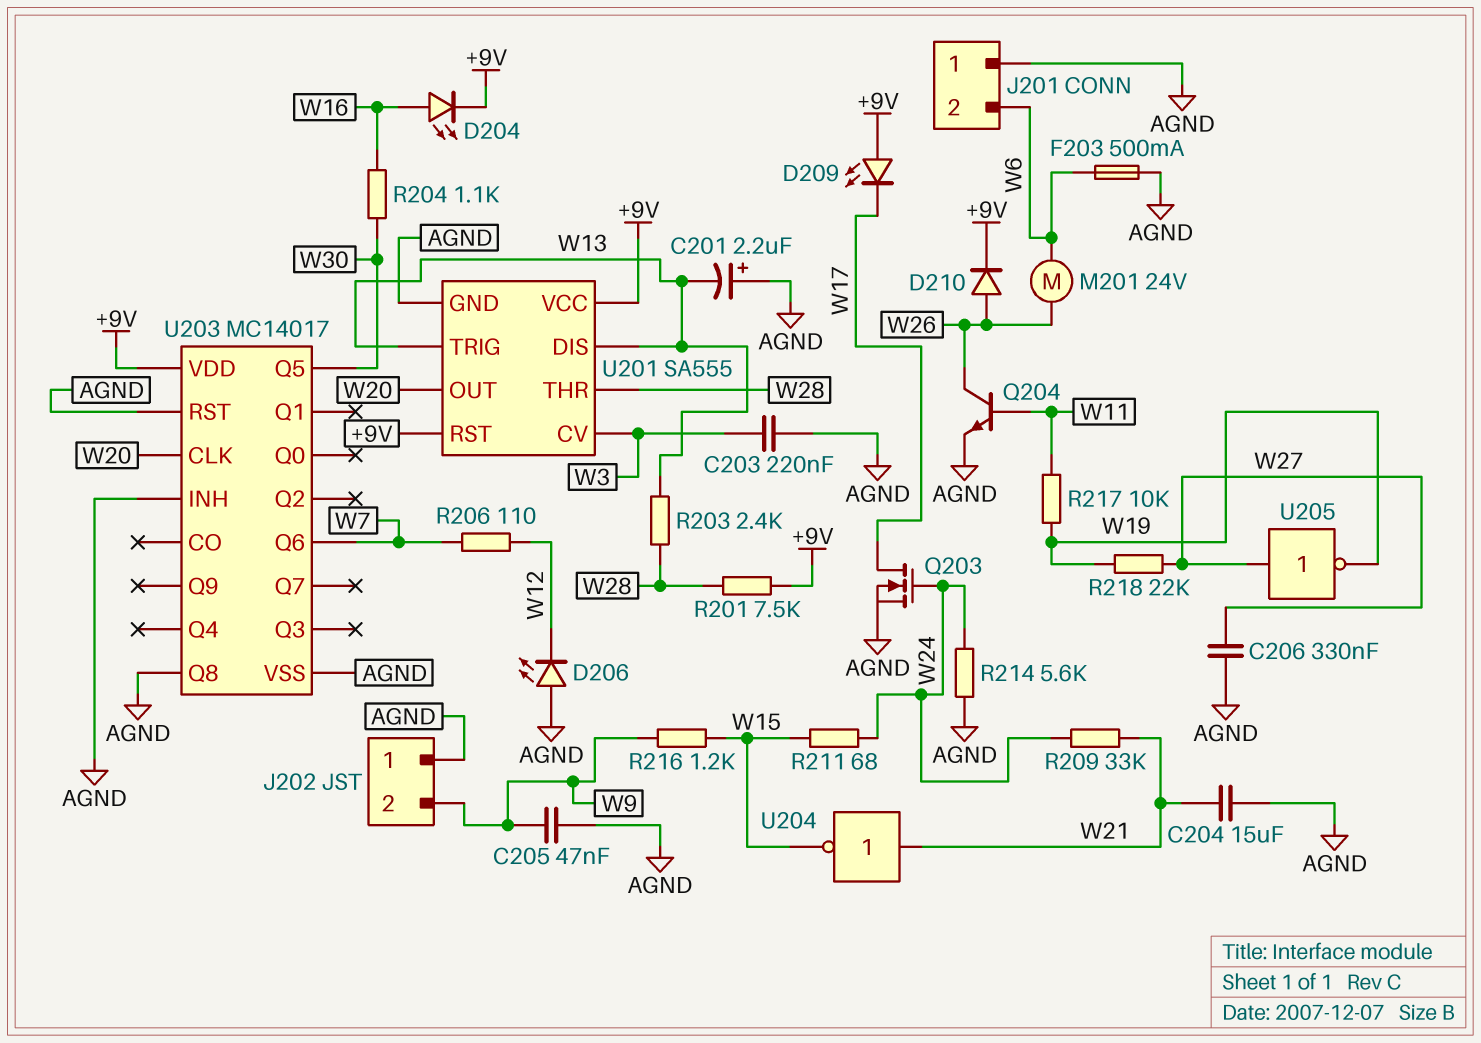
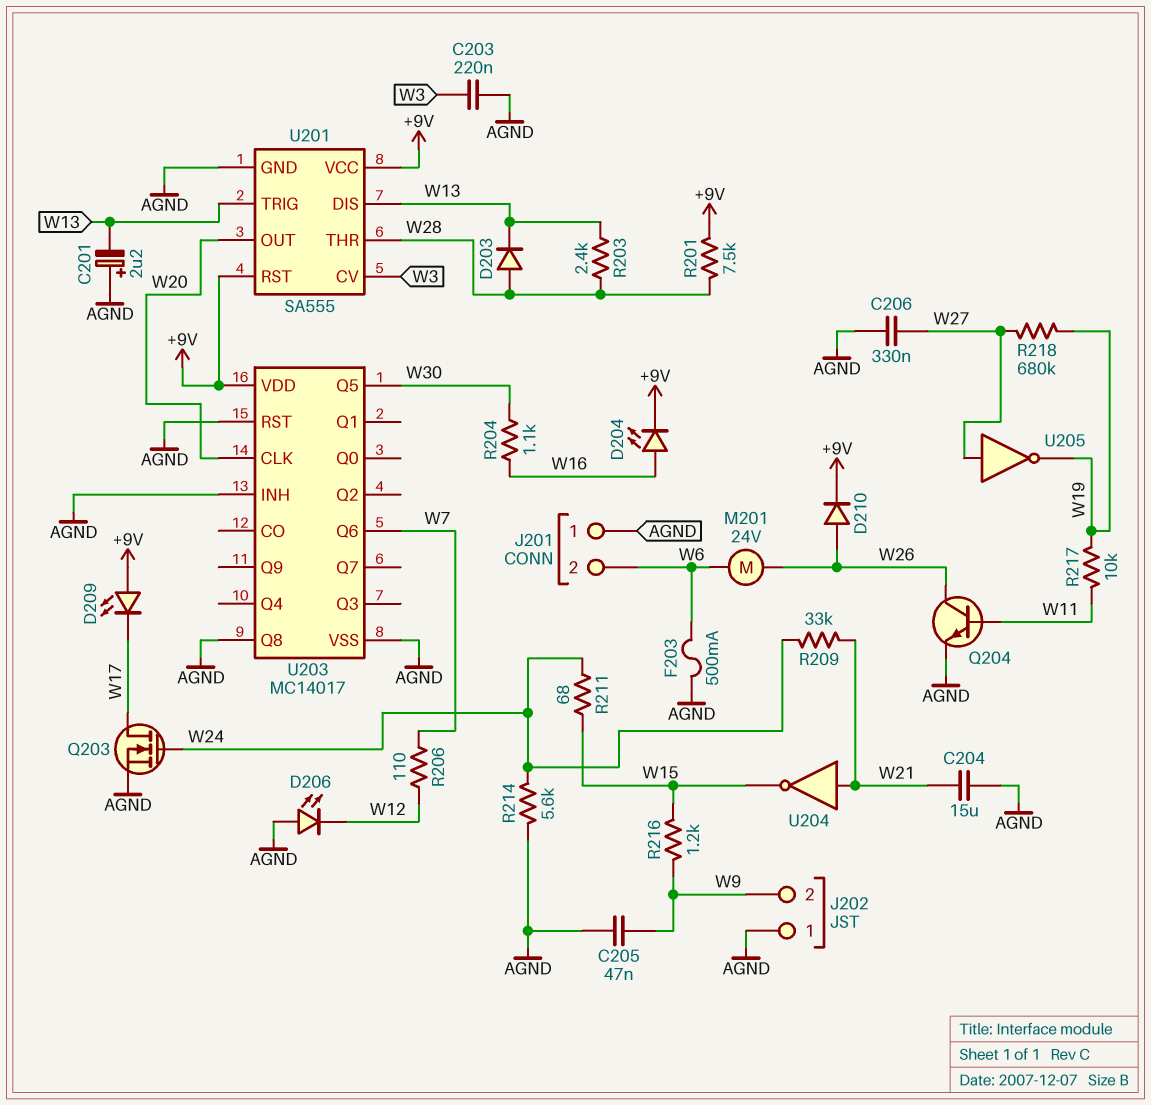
D203: none -> diode (A W28, K W13)
R218: 22k (W19, W27) -> 680k (W19, W27)

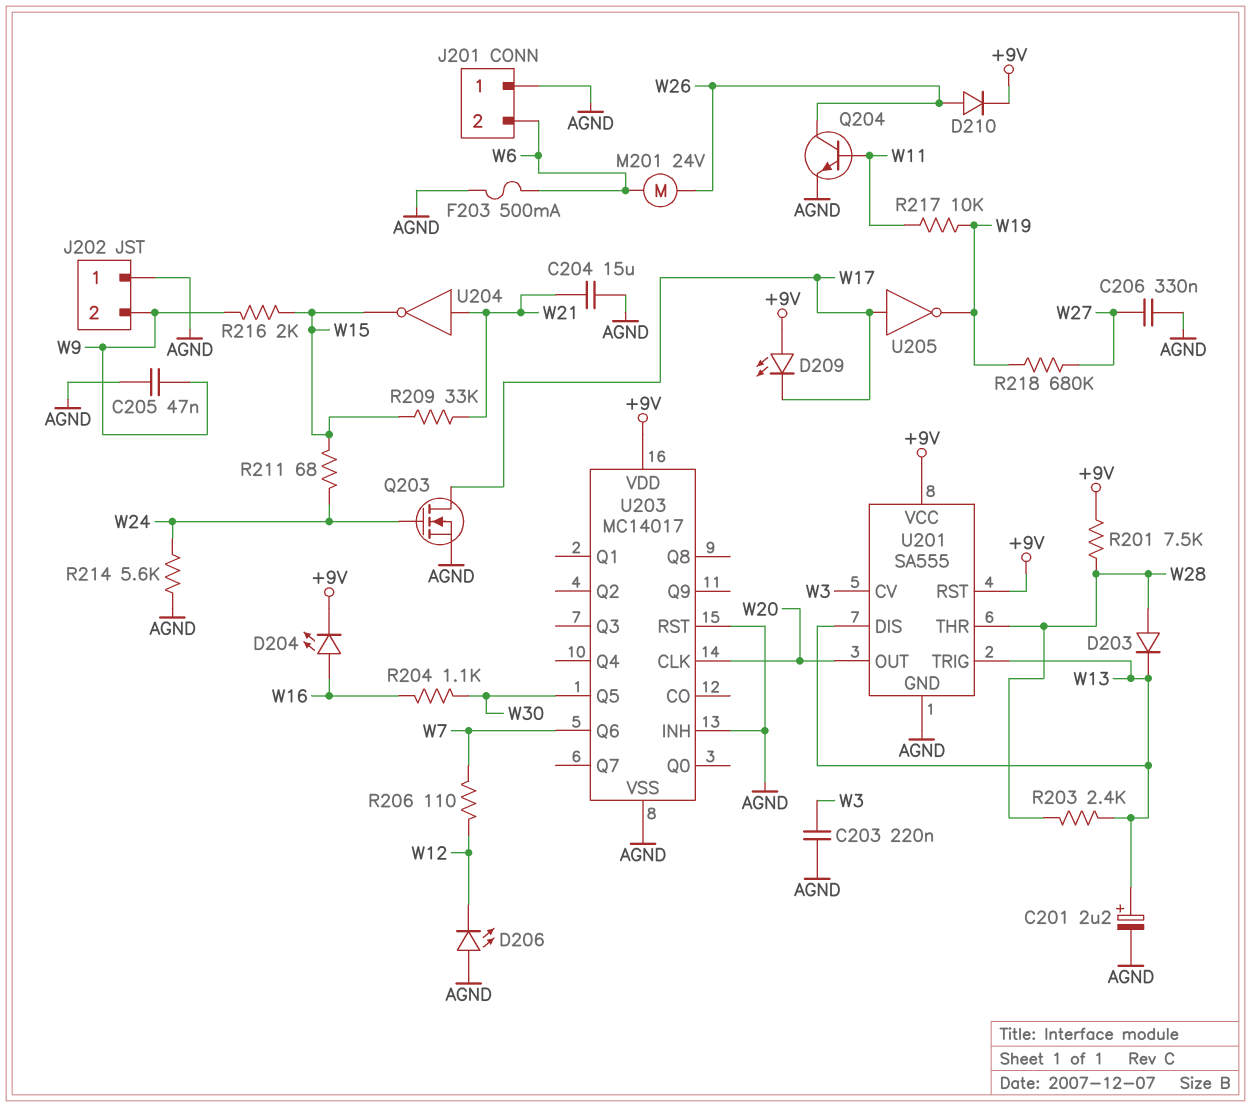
C201: 2.2uF (plus AGND, minus W13) -> 2.2uF (plus W13, minus AGND)
R209: 33k (W21, W24) -> 33k (W15, W21)
R216: 1.2k (W9, W15) -> 2k (W9, W15)
U203 pin Q8: AGND -> none
U205: NOT (in W27, out W19) -> NOT (in W17, out W19)

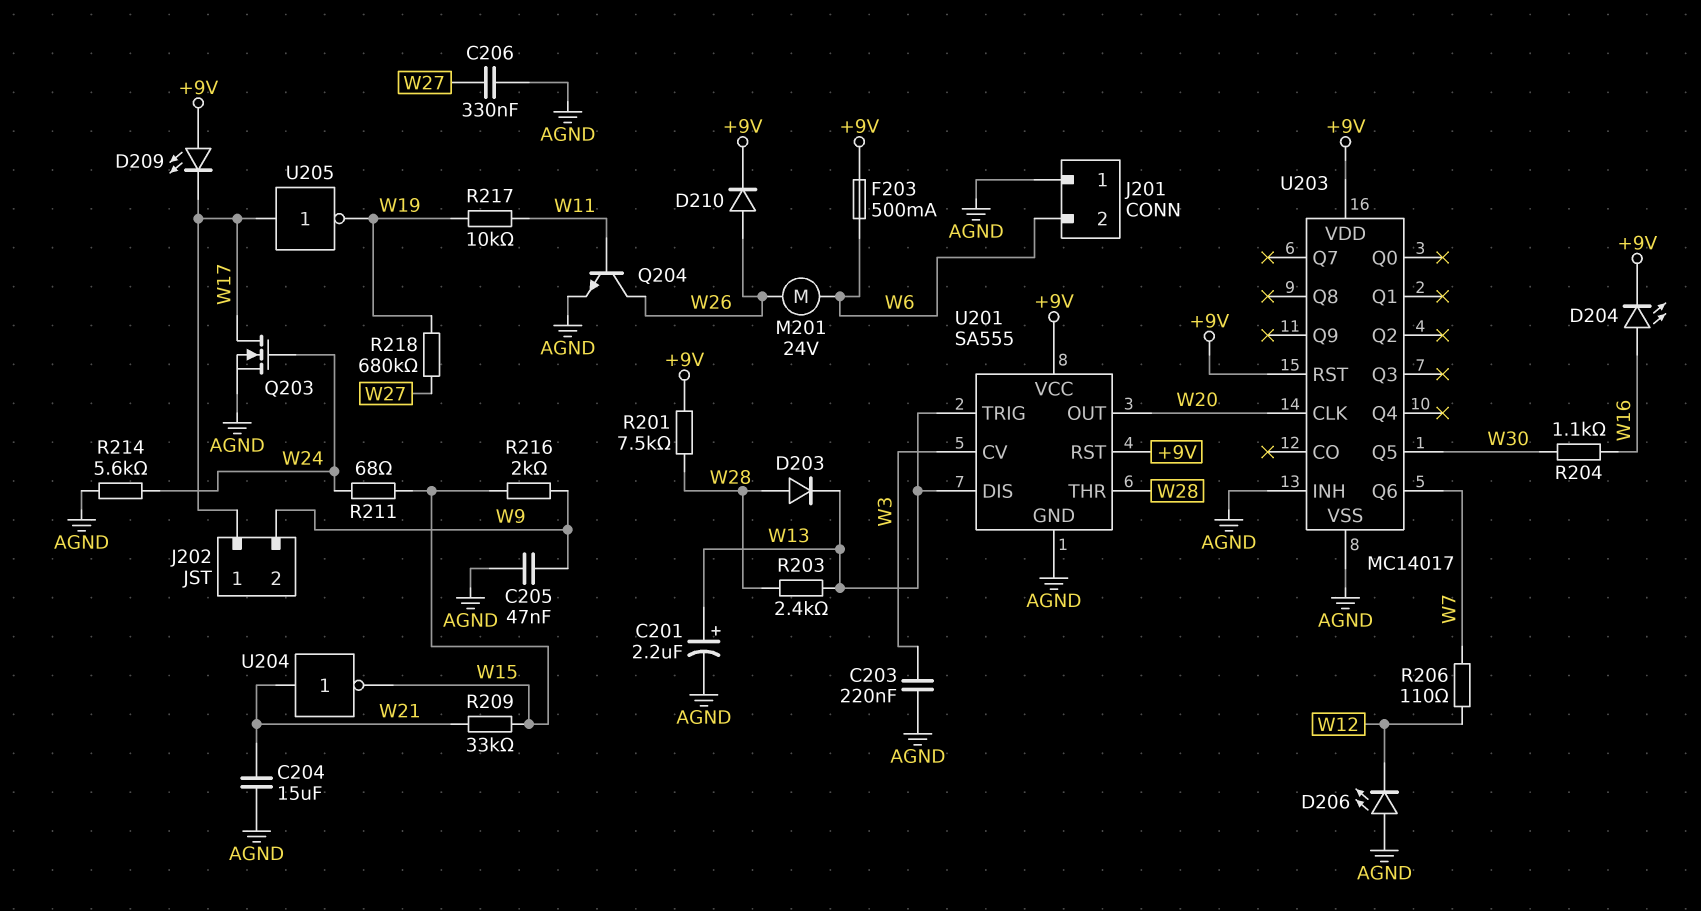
F203: 500mA (AGND, W6) -> 500mA (+9V, W6)
J202 pin 1: AGND -> W17
U203 pin RST: AGND -> +9V

